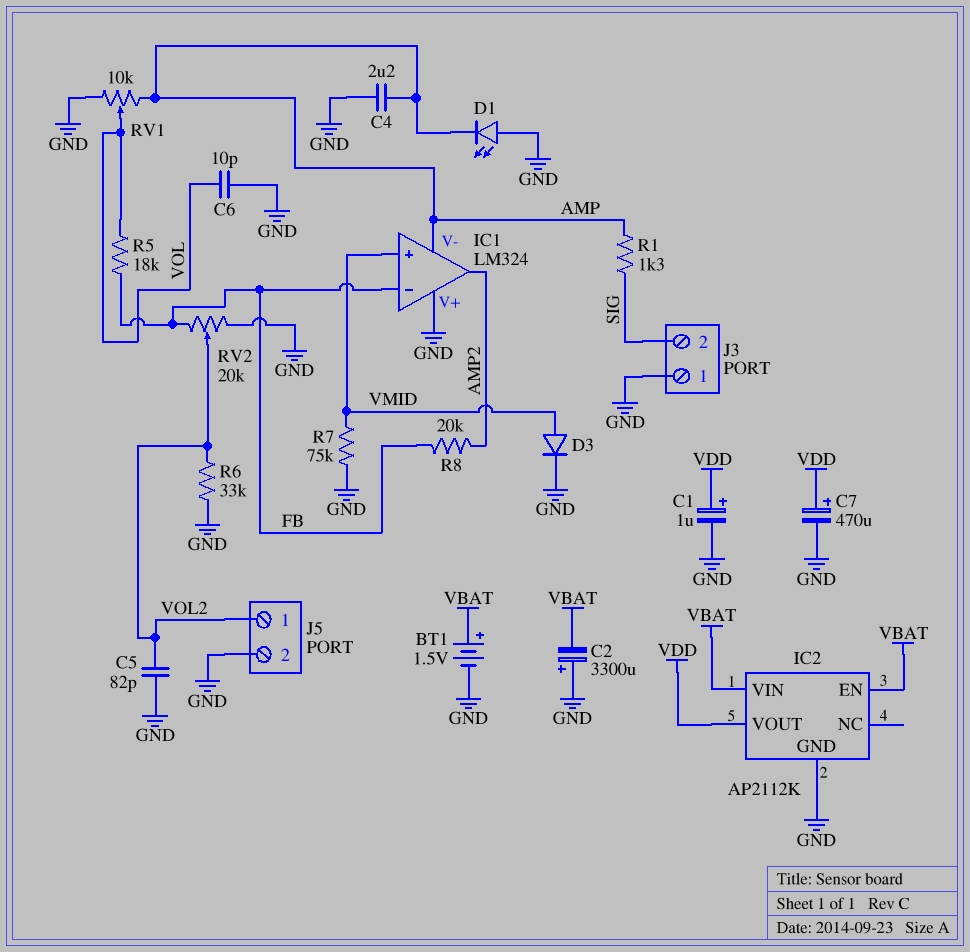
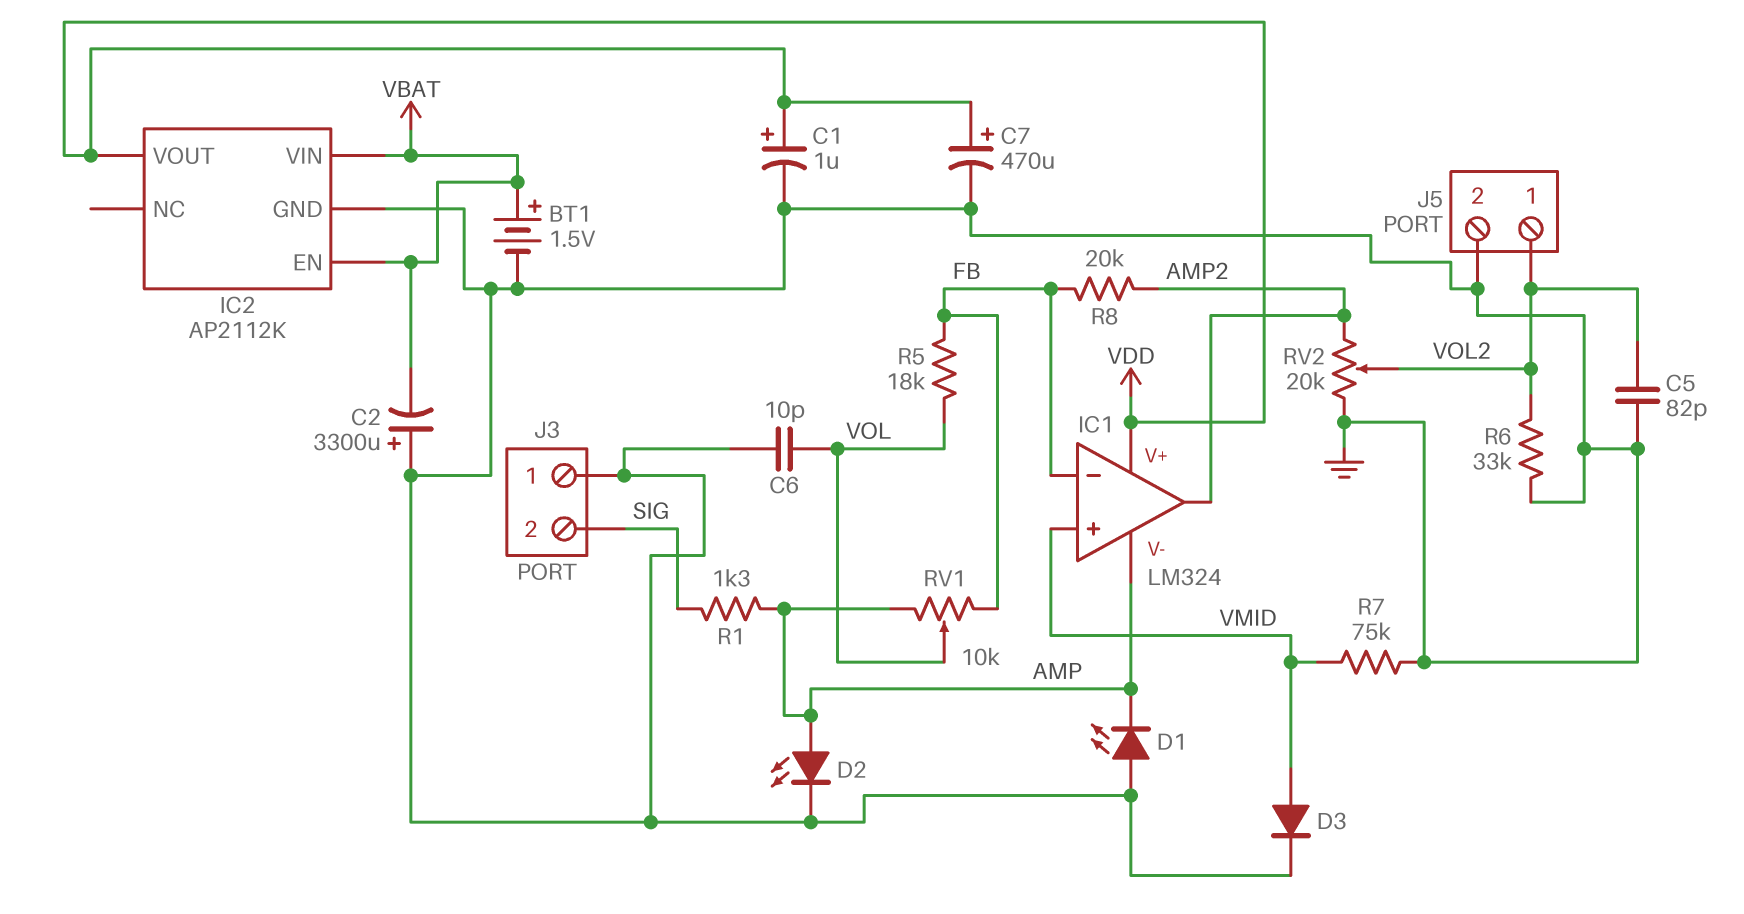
C4: 2.2uF (AMP, GND) -> none
D2: none -> LED (A AMP, K GND)
IC1 pin V+: GND -> VDD
RV1: 10k (AMP, GND, wiper VOL) -> 10k (AMP, FB, wiper VOL)
RV2: 20k (FB, GND, wiper VOL2) -> 20k (AMP2, GND, wiper VOL2)

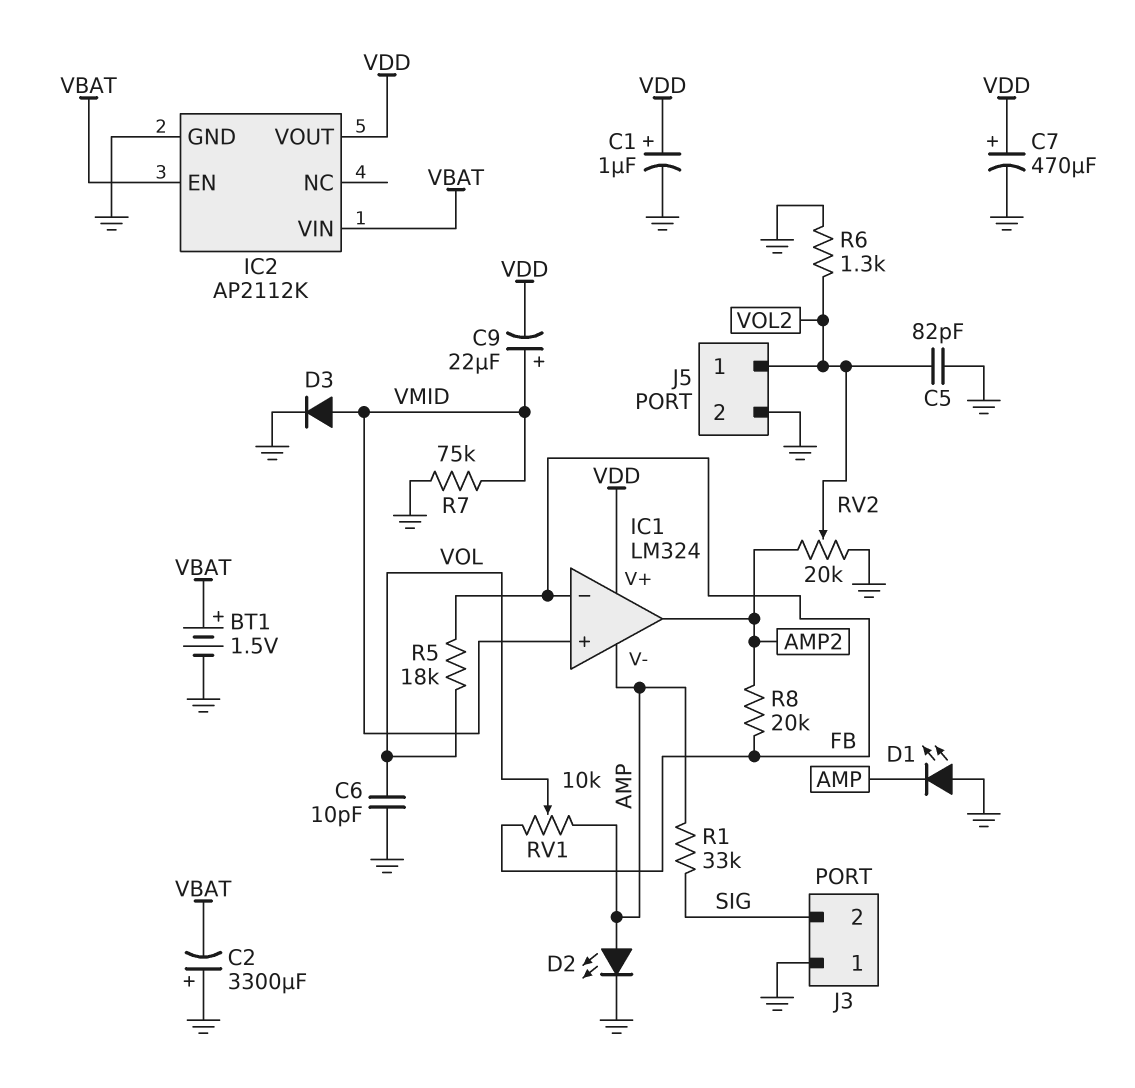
C9: none -> 22uF (plus VMID, minus VDD)
R1: 1.3k (AMP, SIG) -> 33k (AMP, SIG)
R6: 33k (GND, VOL2) -> 1.3k (GND, VOL2)

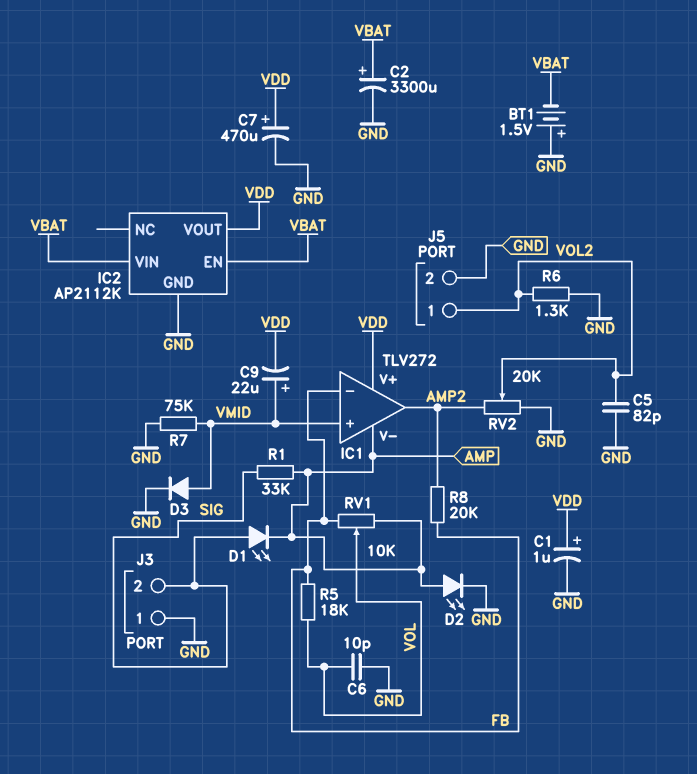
BT1: 1.5V (plus VBAT, minus GND) -> 1.5V (plus GND, minus VBAT)
C2: 3300uF (plus GND, minus VBAT) -> 3300uF (plus VBAT, minus GND)
D1: LED (A GND, K AMP) -> LED (A SIG, K AMP)
IC1: LM324 -> TLV272

